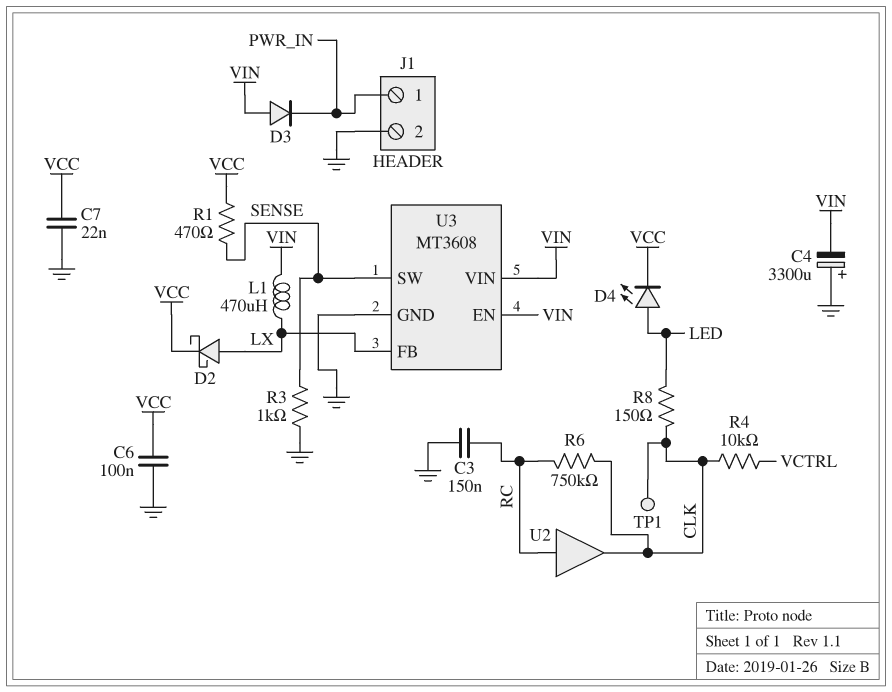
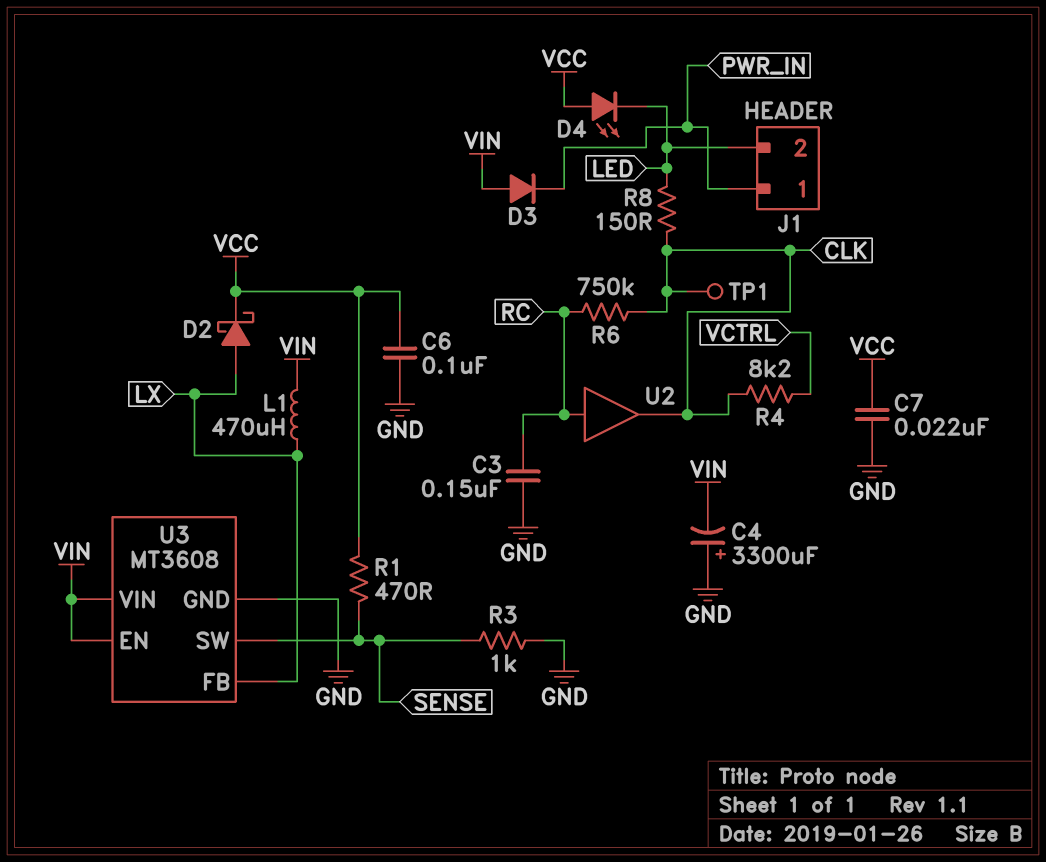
D4: LED (A LED, K VCC) -> LED (A VCC, K LED)
J1 pin 2: GND -> LED
R4: 10k (CLK, VCTRL) -> 8.2k (CLK, VCTRL)

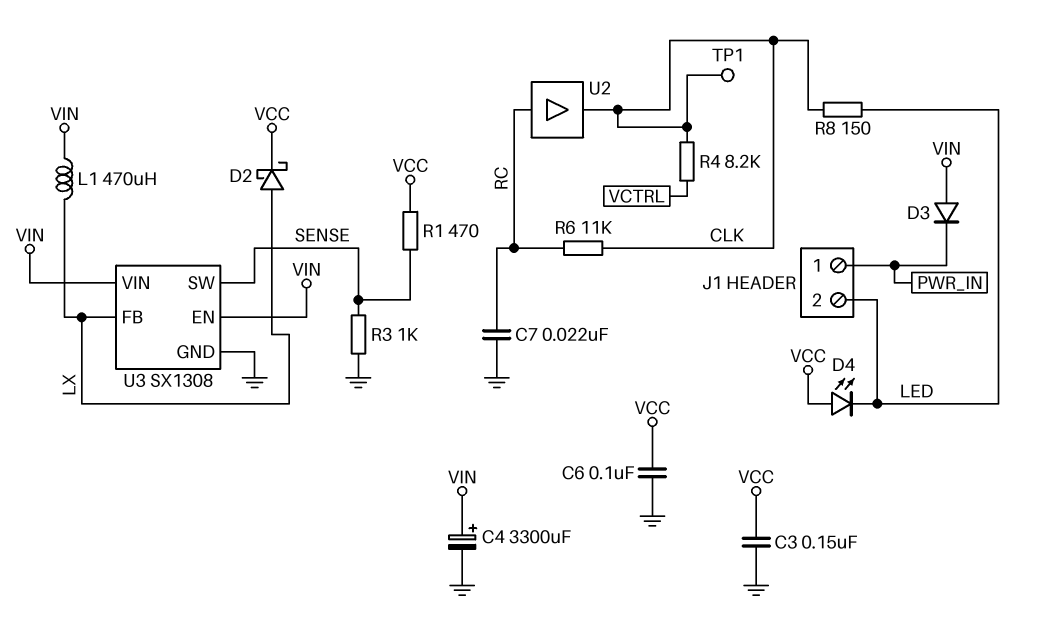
C3: 150nF (GND, RC) -> 150nF (GND, VCC)
C4: 3300uF (plus GND, minus VIN) -> 3300uF (plus VIN, minus GND)
C7: 22nF (GND, VCC) -> 22nF (GND, RC)
R6: 750k (CLK, RC) -> 11k (CLK, RC)
U3: MT3608 -> SX1308

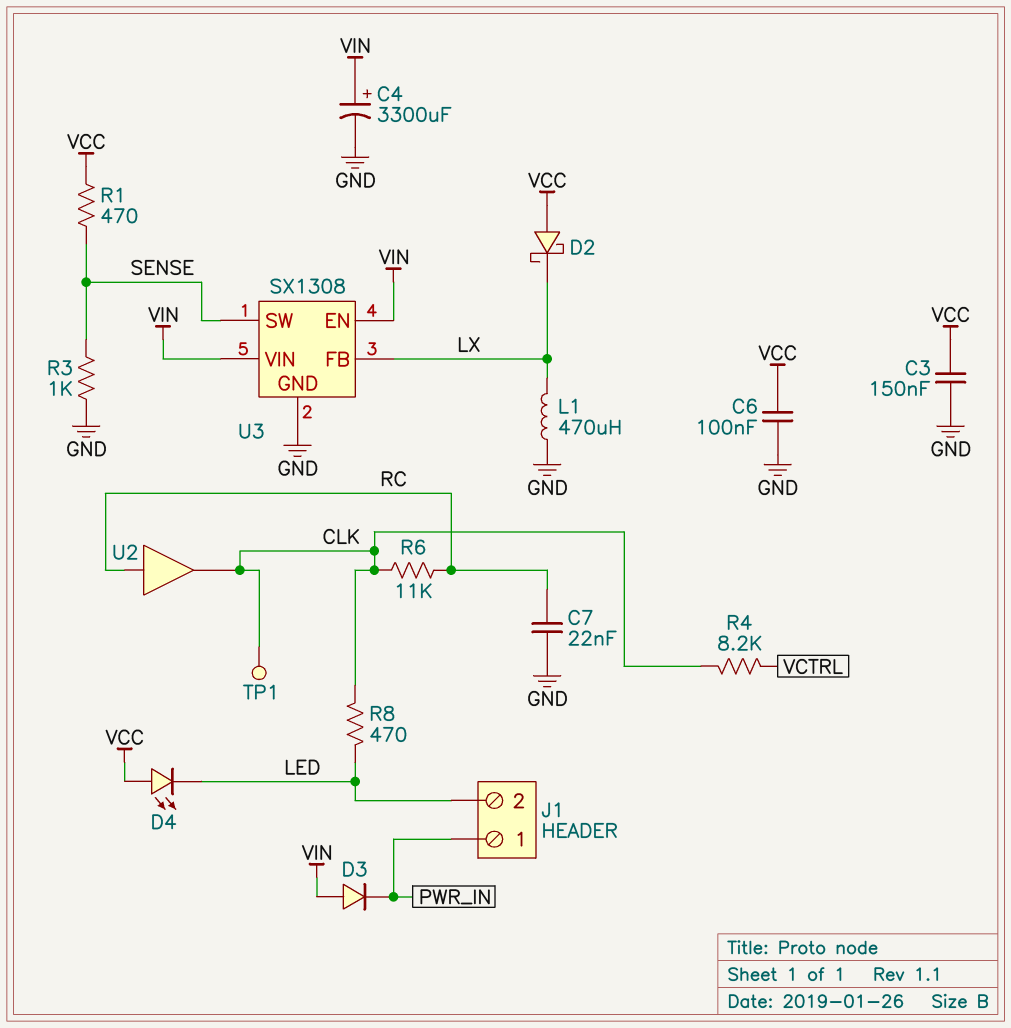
D2: schottky (A LX, K VCC) -> schottky (A VCC, K LX)
L1: 470uH (LX, VIN) -> 470uH (GND, LX)
R8: 150 (CLK, LED) -> 470 (CLK, LED)

